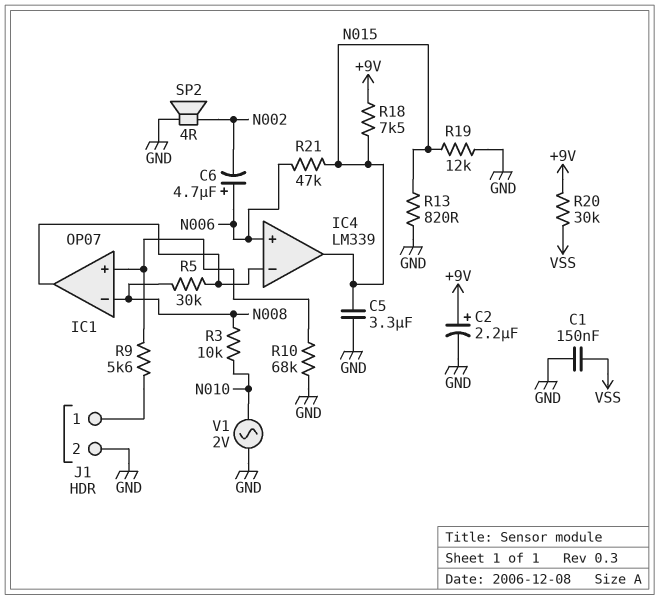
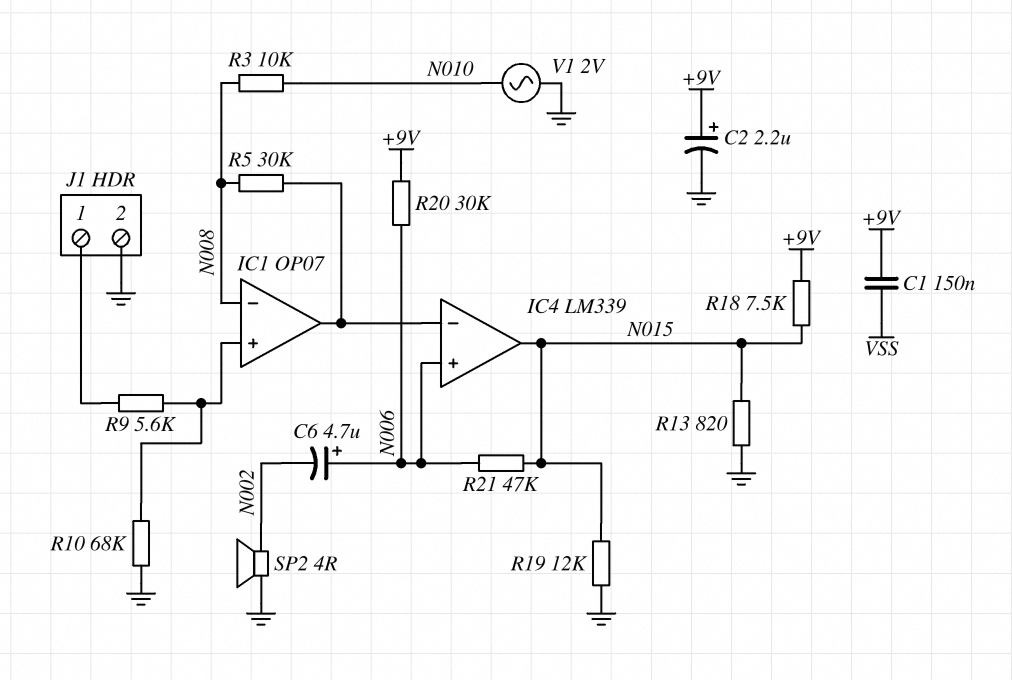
C1: 150nF (GND, VSS) -> 150nF (+9V, VSS)
C5: 3.3uF (GND, N015) -> none
R20: 30k (+9V, VSS) -> 30k (+9V, N006)

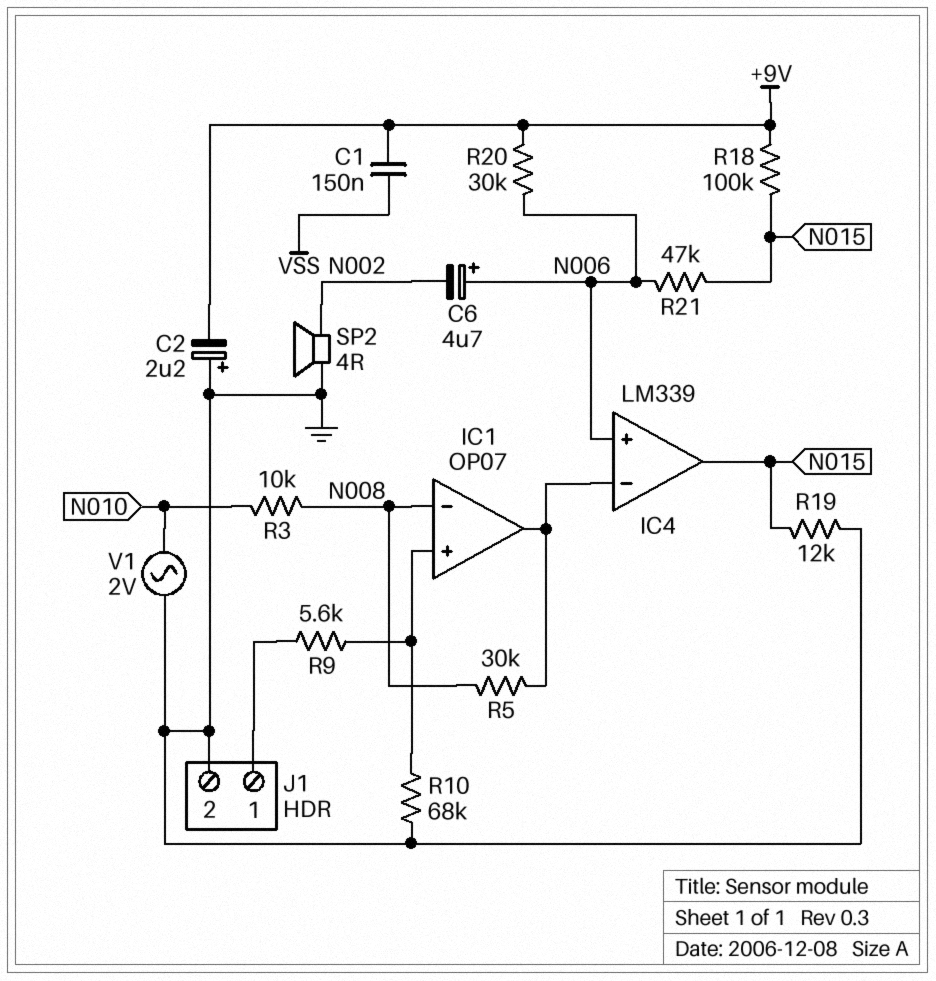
C2: 2.2uF (plus +9V, minus GND) -> 2.2uF (plus GND, minus +9V)
R13: 820 (GND, N015) -> none
R18: 7.5k (+9V, N015) -> 100k (+9V, N015)

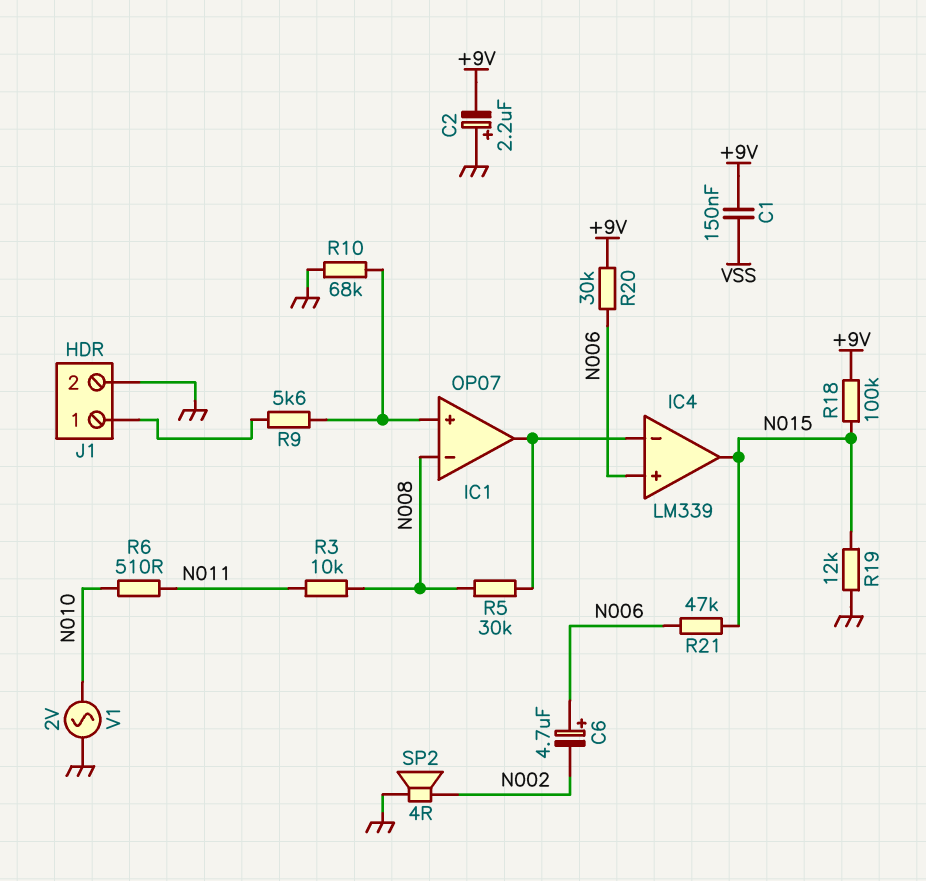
R3: 10k (N008, N010) -> 10k (N008, N011)
R6: none -> 510 (N010, N011)

